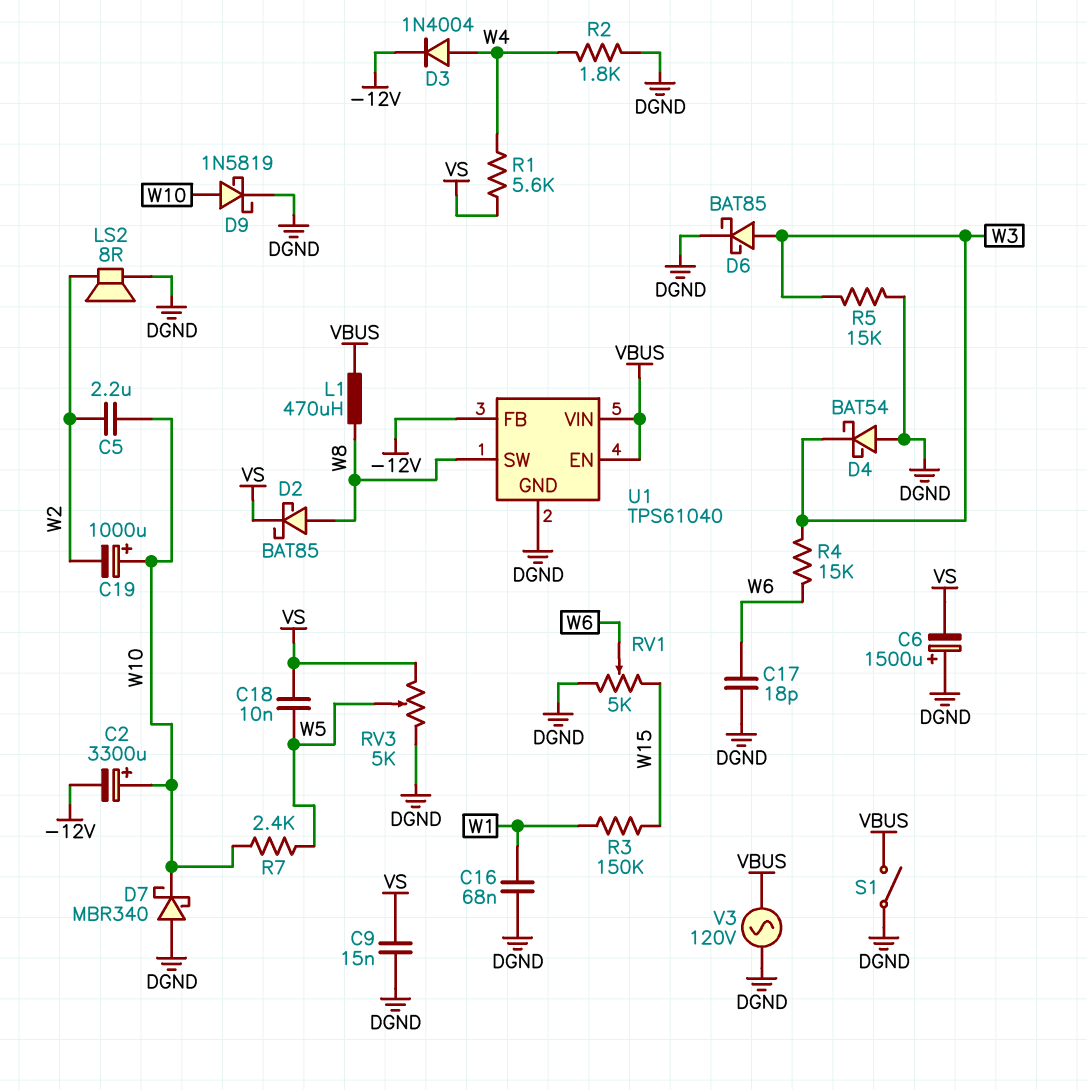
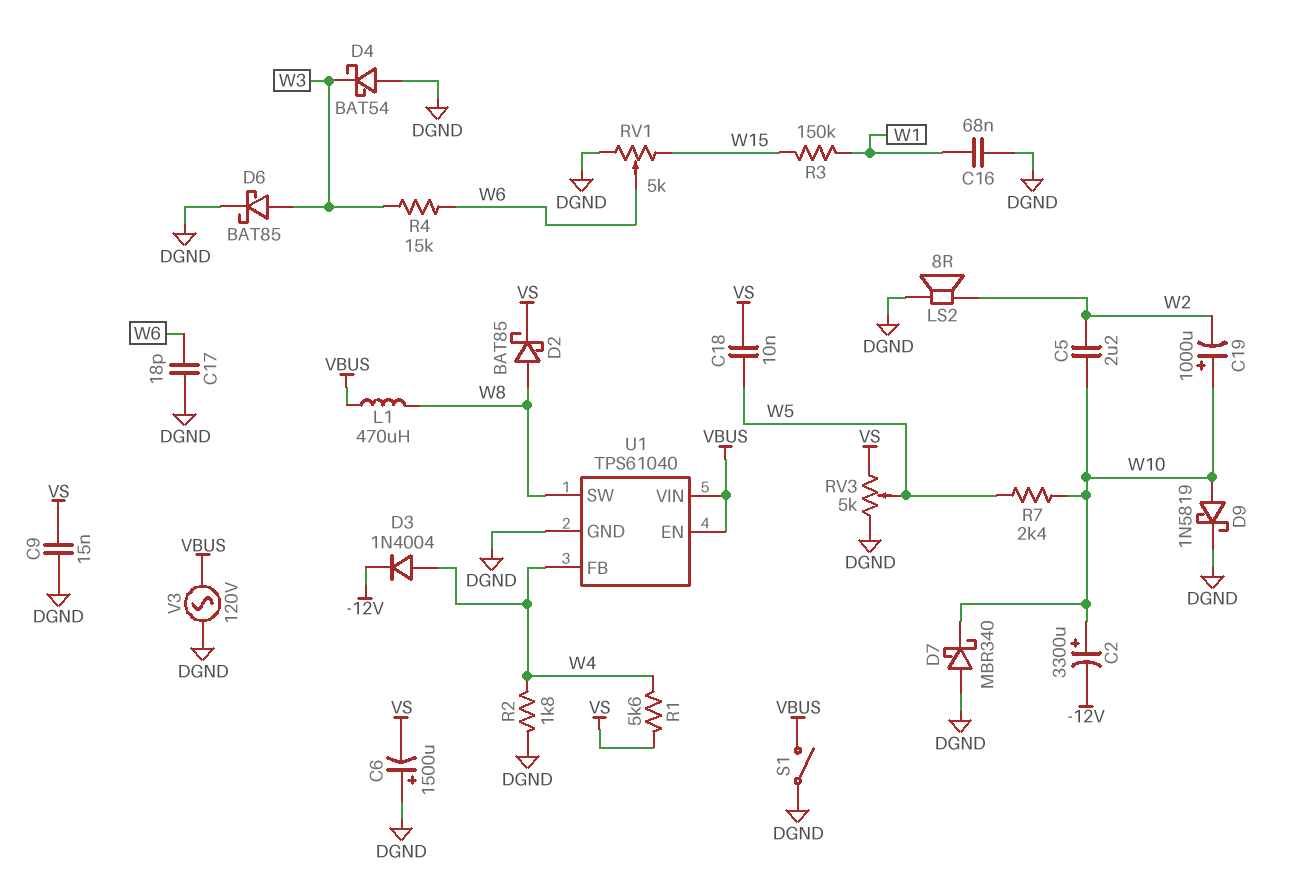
R5: 15k (DGND, W3) -> none
U1 pin FB: -12V -> W4

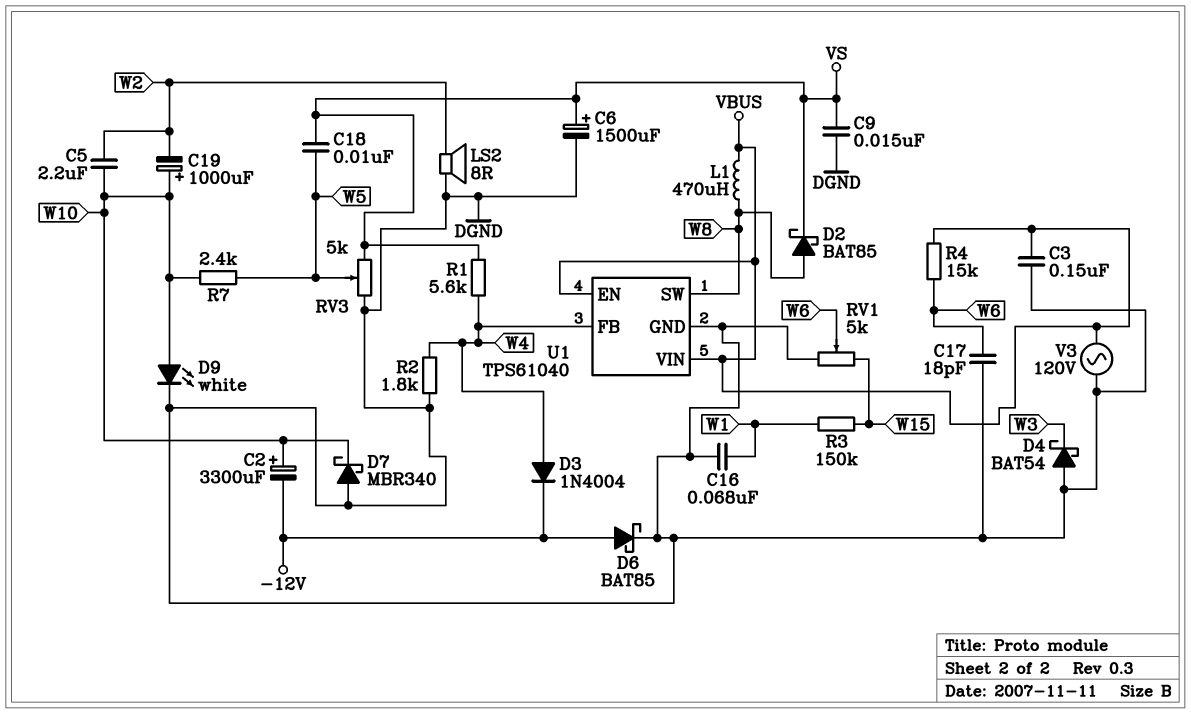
C3: none -> 150nF (DGND, VBUS)
C6: 1500uF (plus DGND, minus VS) -> 1500uF (plus VS, minus DGND)
D6: schottky BAT85 (A W3, K DGND) -> schottky BAT85 (A -12V, K DGND)
D9: schottky 1N5819 (A W10, K DGND) -> LED white (A W10, K DGND)
R4: 15k (W3, W6) -> 15k (VBUS, W6)
S1: switch (DGND, VBUS) -> none

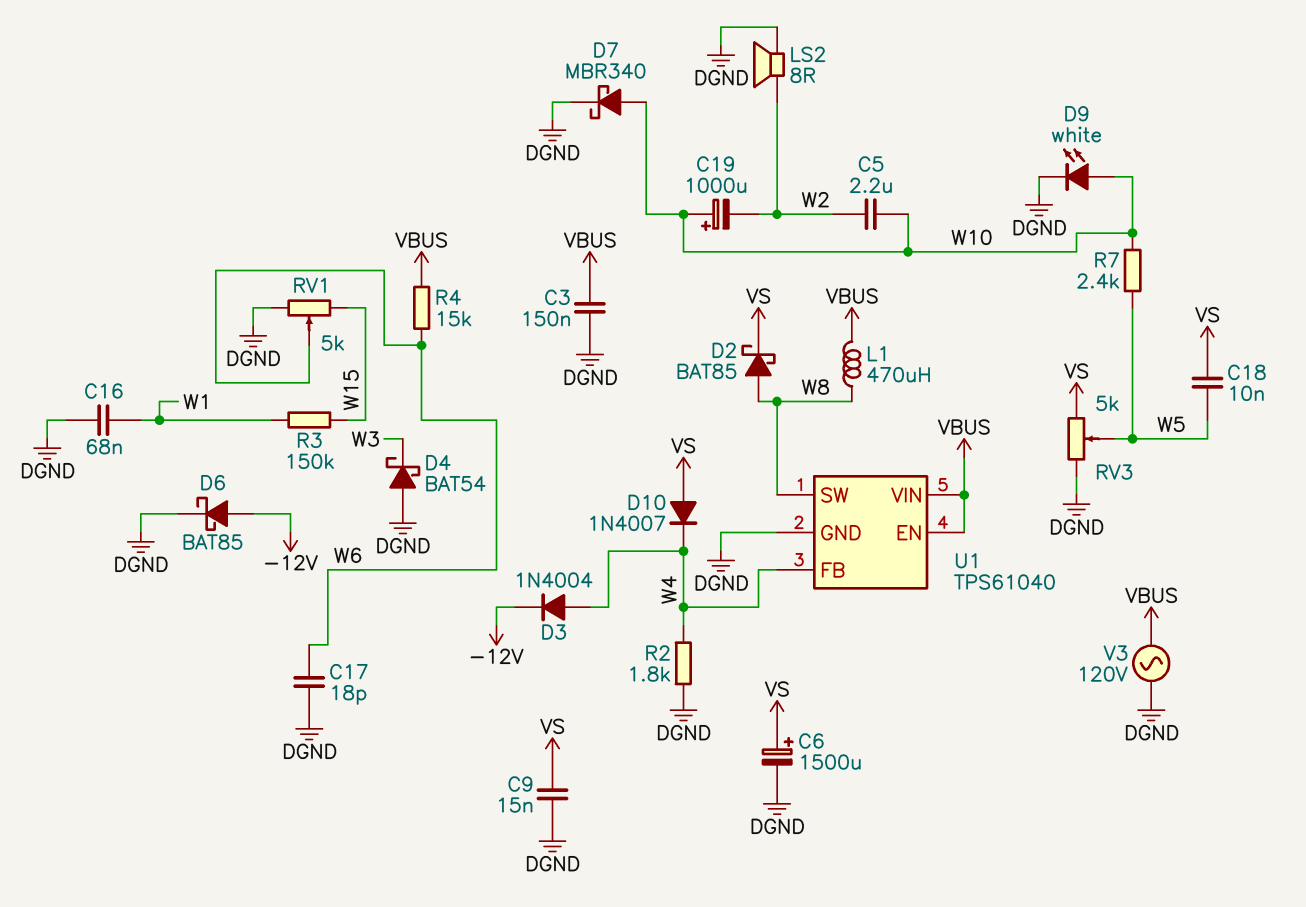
C2: 3300uF (plus W10, minus -12V) -> none
D7: schottky MBR340 (A DGND, K W10) -> schottky MBR340 (A W10, K DGND)
D10: none -> diode 1N4007 (A VS, K W4)
R1: 5.6k (VS, W4) -> none

